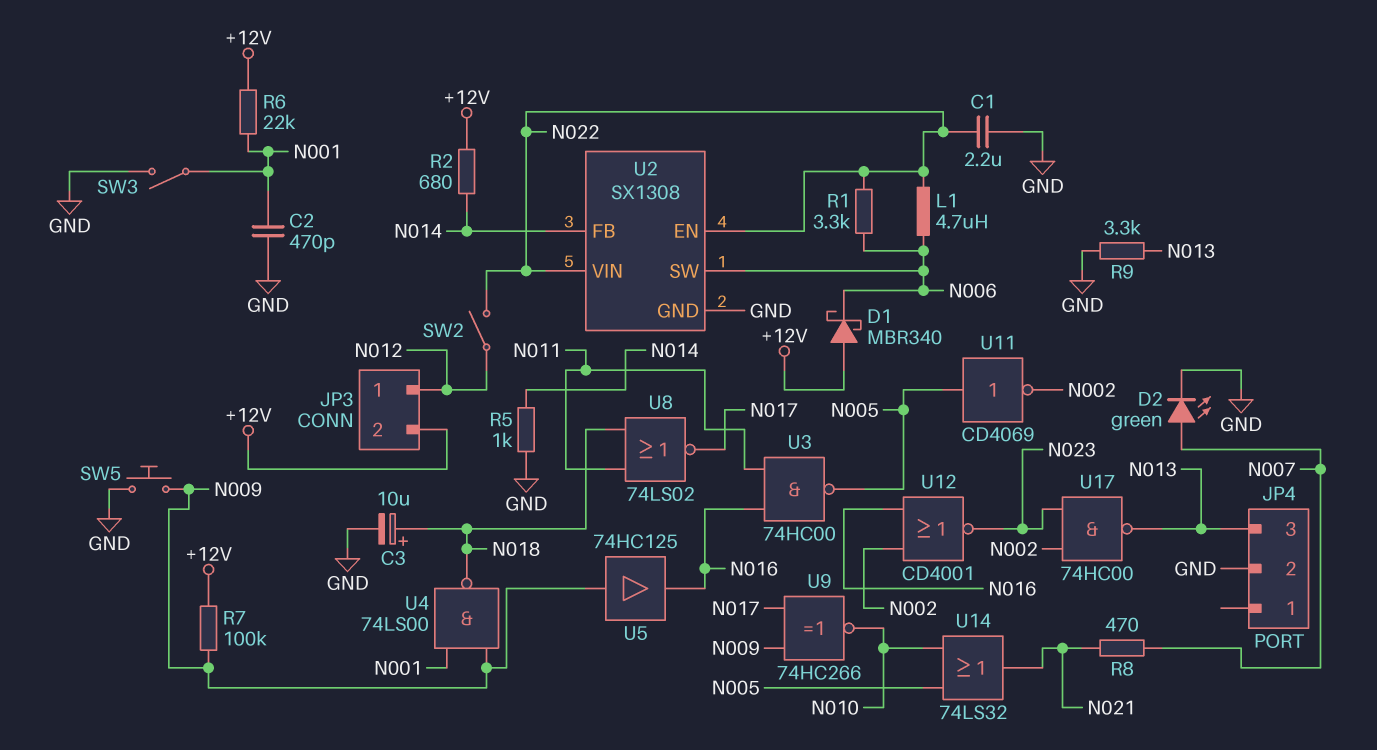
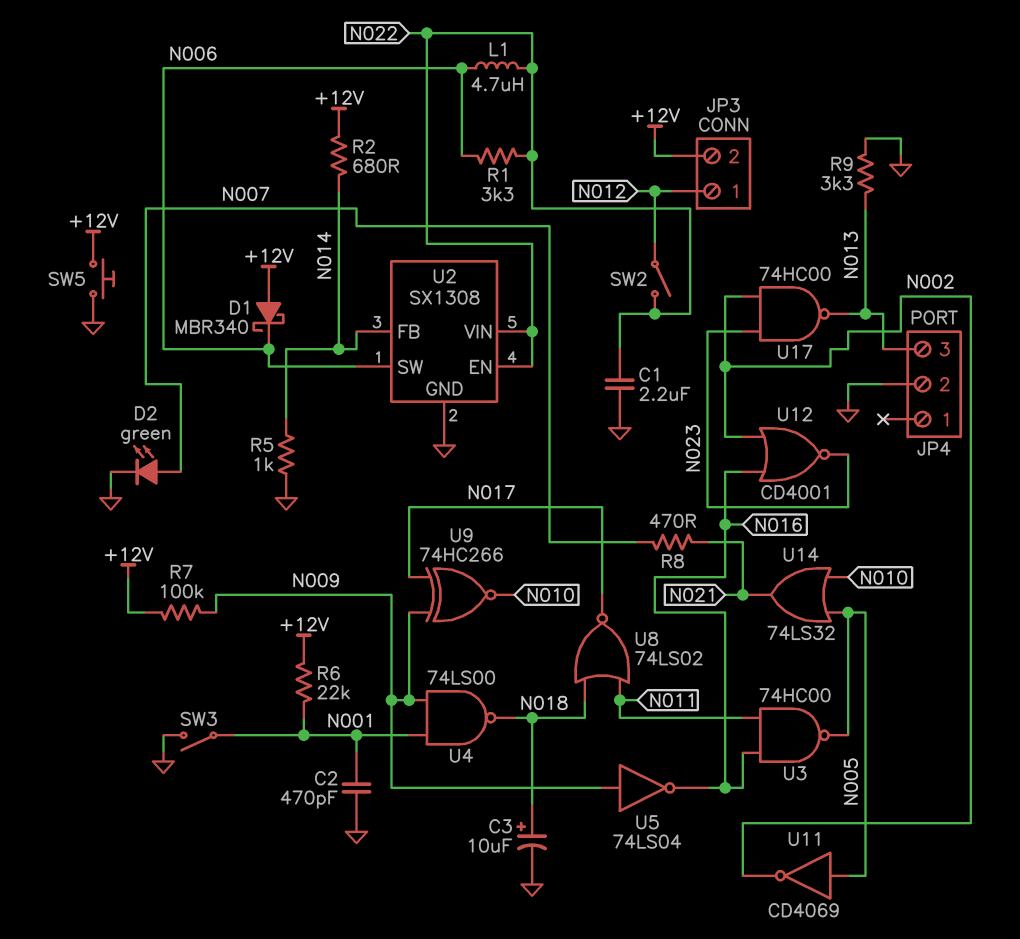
SW5: button (GND, N009) -> button (+12V, GND)
U5: buffer 74HC125 (in N009, out N016) -> NOT 74LS04 (in N009, out N016)

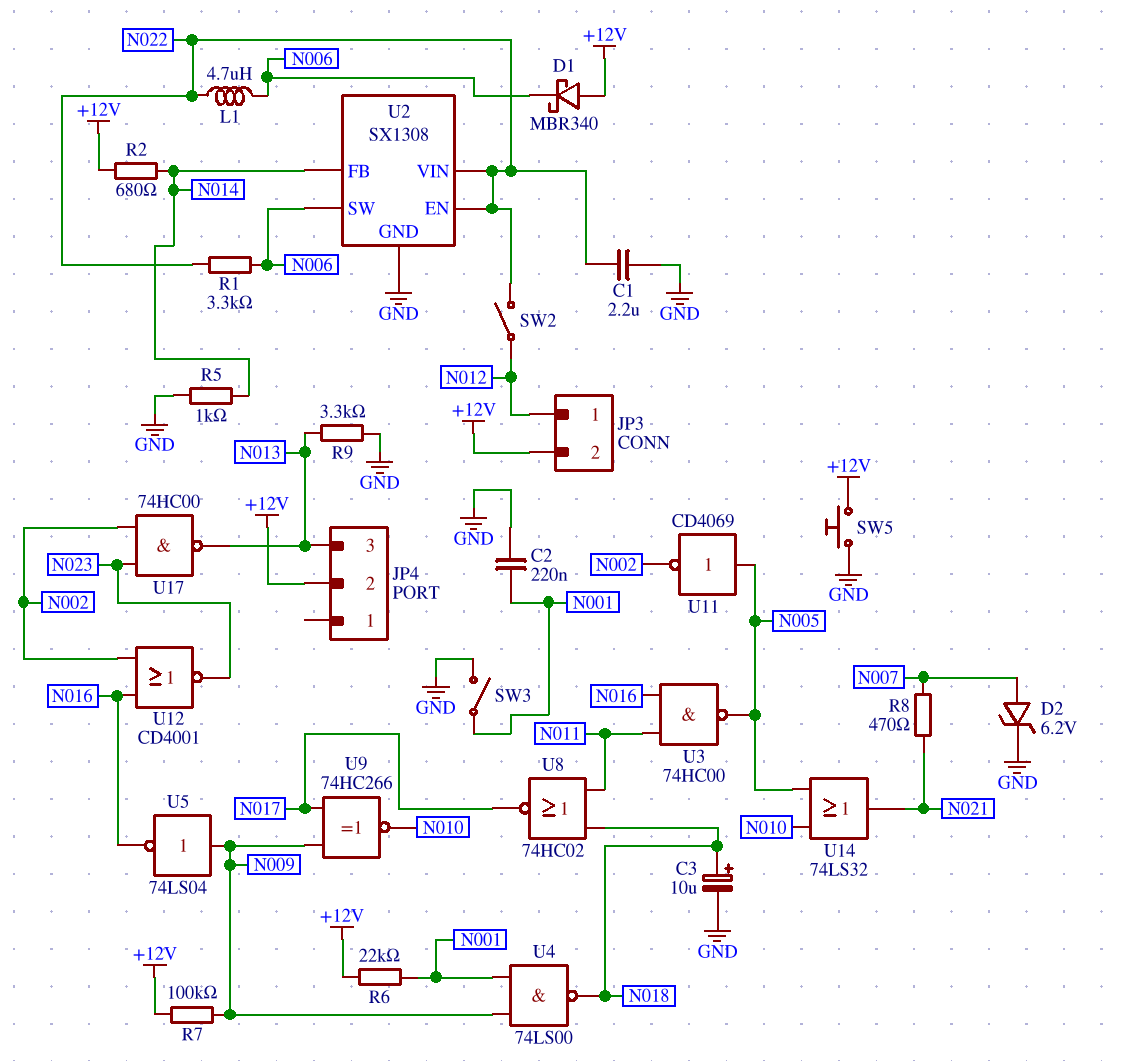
C2: 470pF (GND, N001) -> 220nF (GND, N001)
D2: LED green (A N007, K GND) -> zener 6.2V (A N007, K GND)
JP4 pin 2: GND -> +12V
U8: NOR 74LS02 (in N011, in N018, out N017) -> NOR 74HC02 (in N011, in N018, out N017)

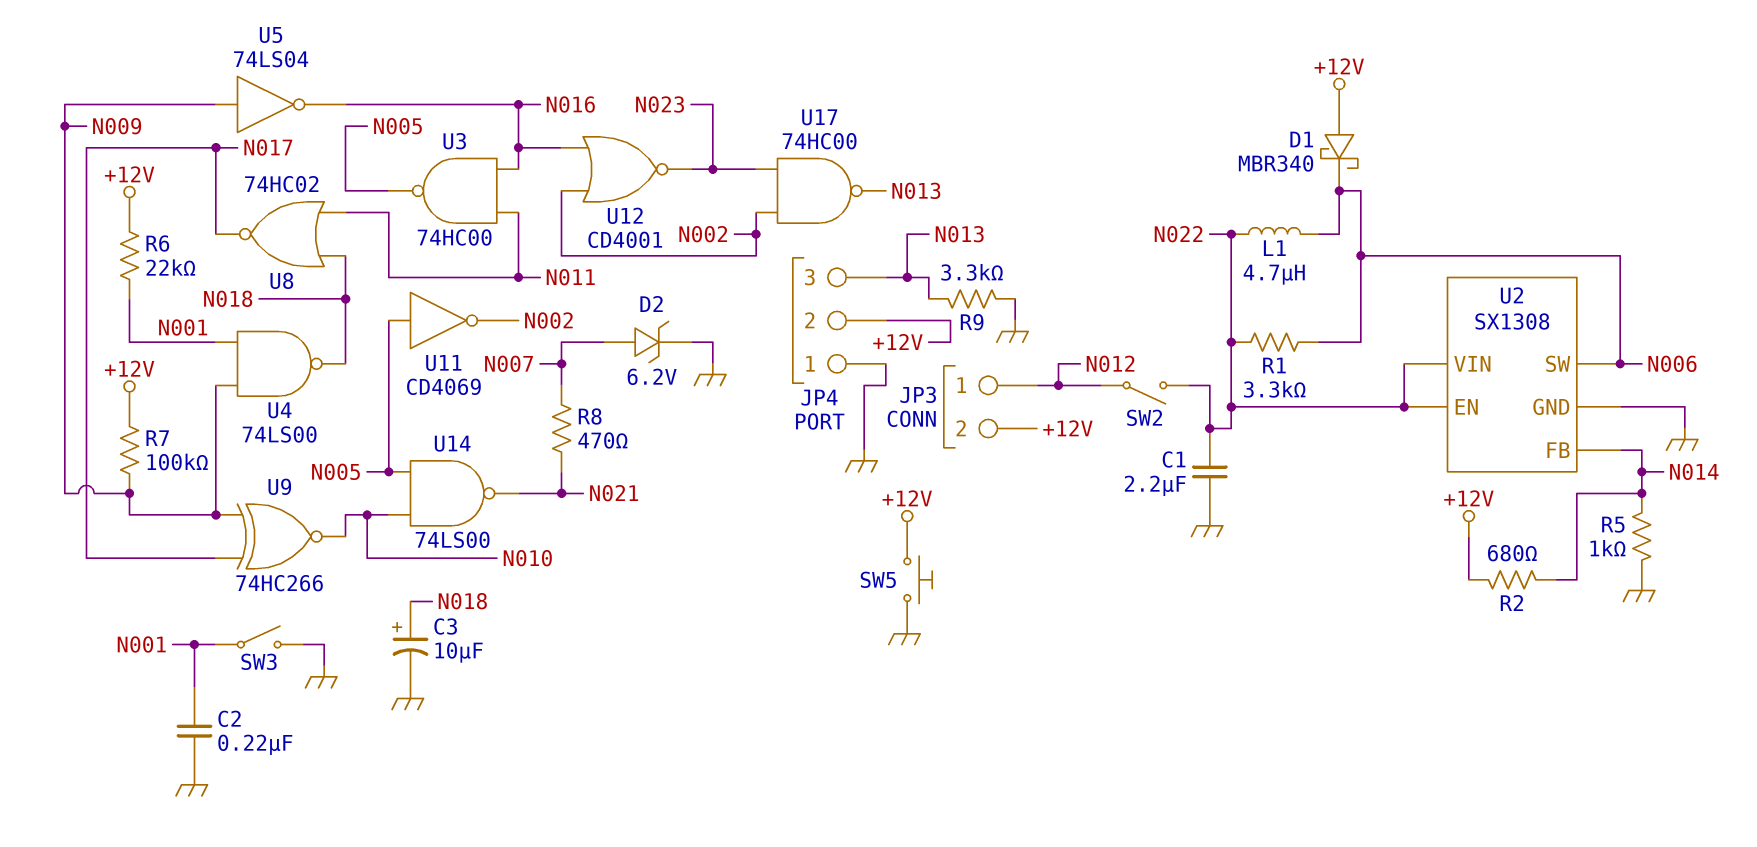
JP4 pin 1: none -> GND
U14: OR 74LS32 (in N005, in N010, out N021) -> NAND 74LS00 (in N005, in N010, out N021)

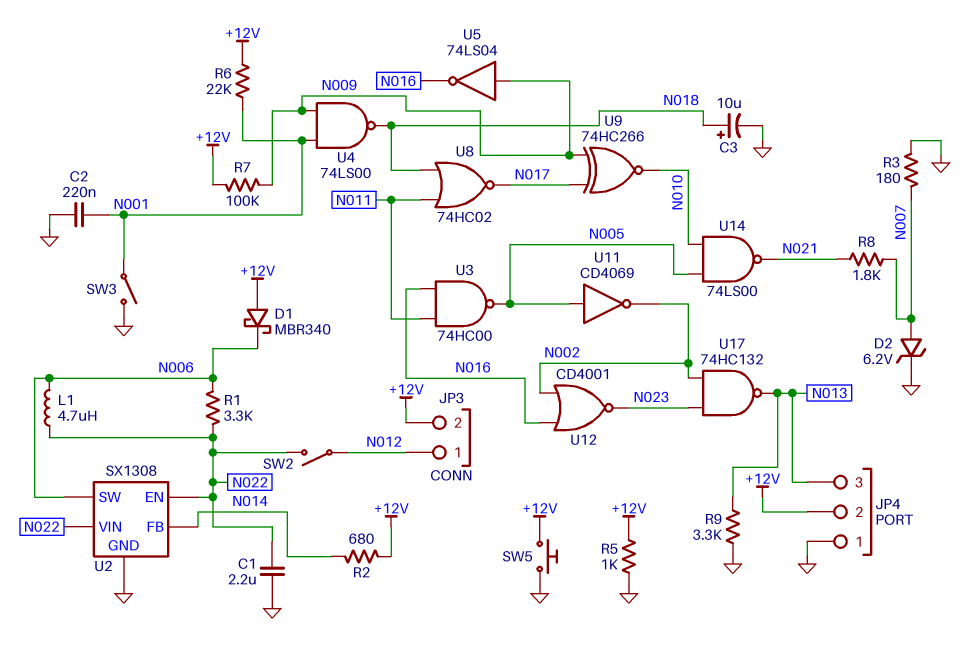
R3: none -> 180 (GND, N007)
R5: 1k (GND, N014) -> 1k (+12V, GND)
R8: 470 (N007, N021) -> 1.8k (N007, N021)
U17: NAND 74HC00 (in N002, in N023, out N013) -> NAND 74HC132 (in N002, in N023, out N013)

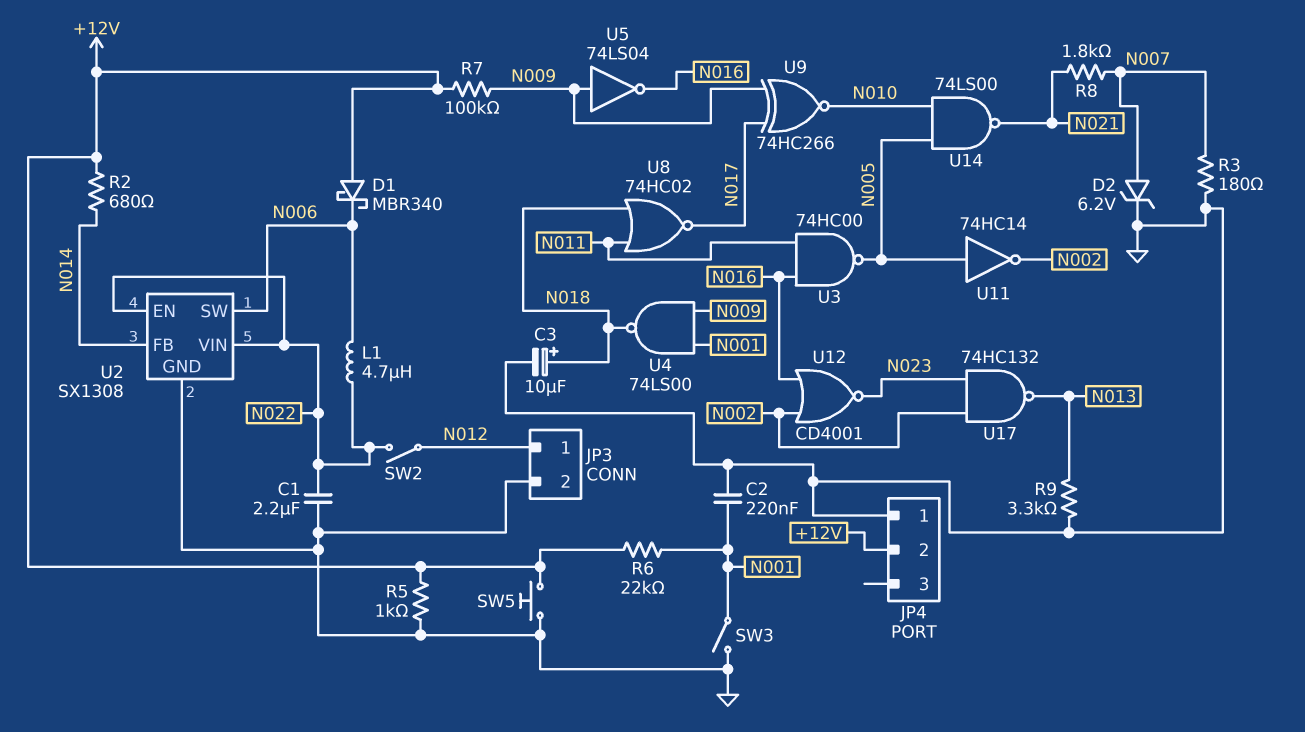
JP3 pin 2: +12V -> GND
JP4 pin 3: N013 -> none
R1: 3.3k (N006, N022) -> none
U11: NOT CD4069 (in N005, out N002) -> NOT 74HC14 (in N005, out N002)

